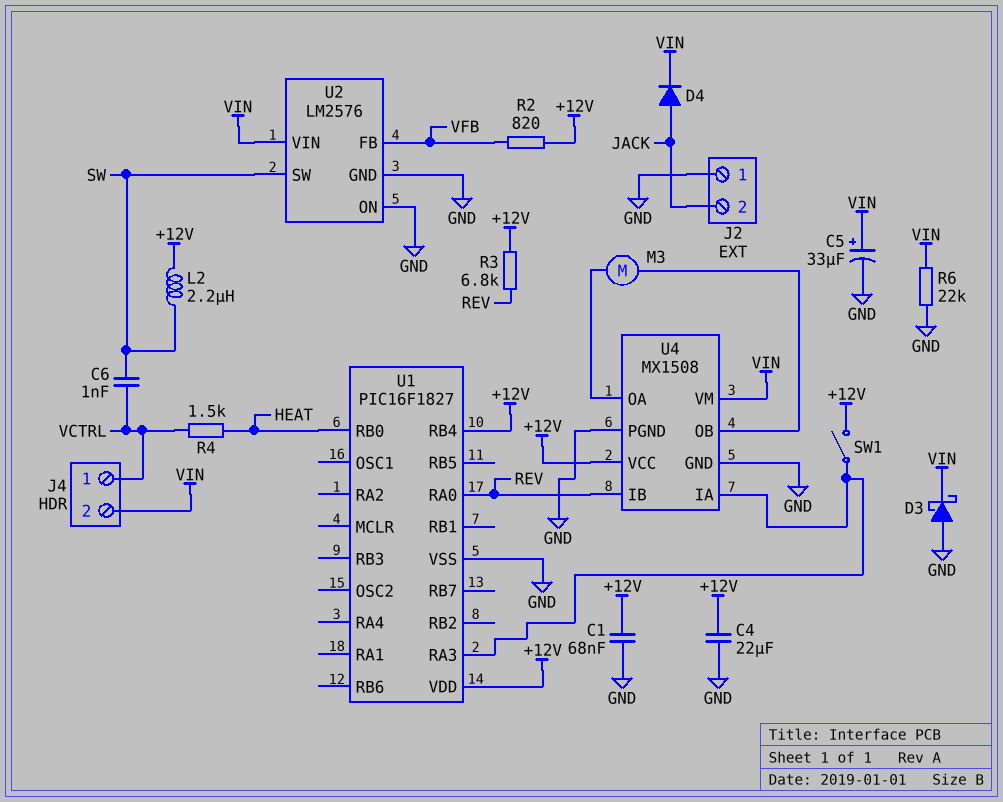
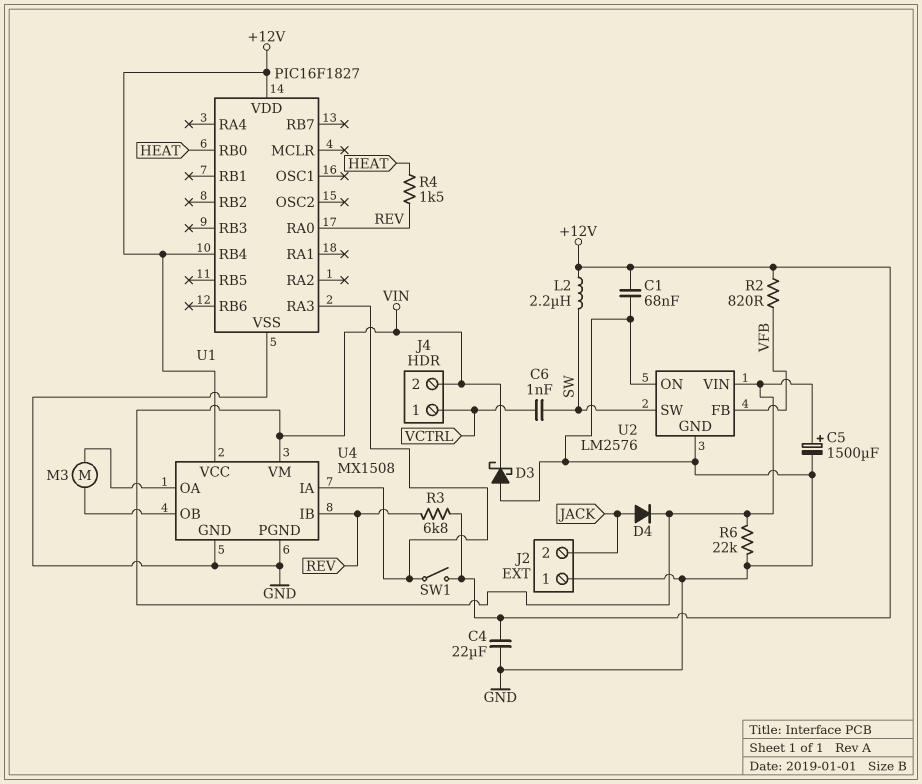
C5: 33uF (plus VIN, minus GND) -> 1500uF (plus VIN, minus GND)
R4: 1.5k (HEAT, VCTRL) -> 1.5k (HEAT, REV)

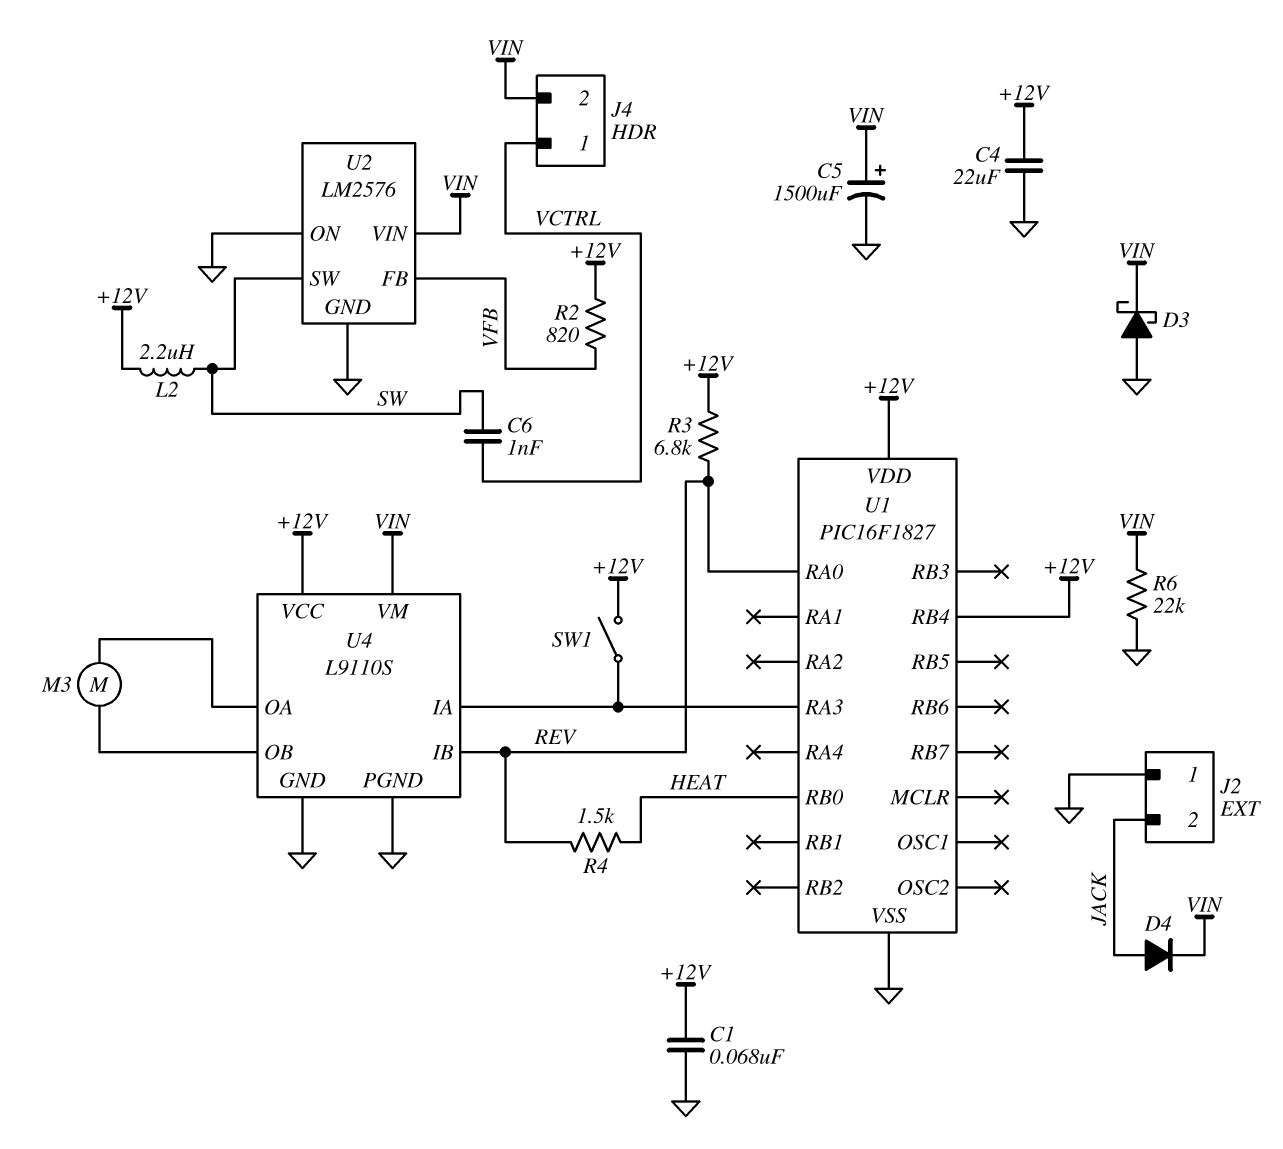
U4: MX1508 -> L9110S

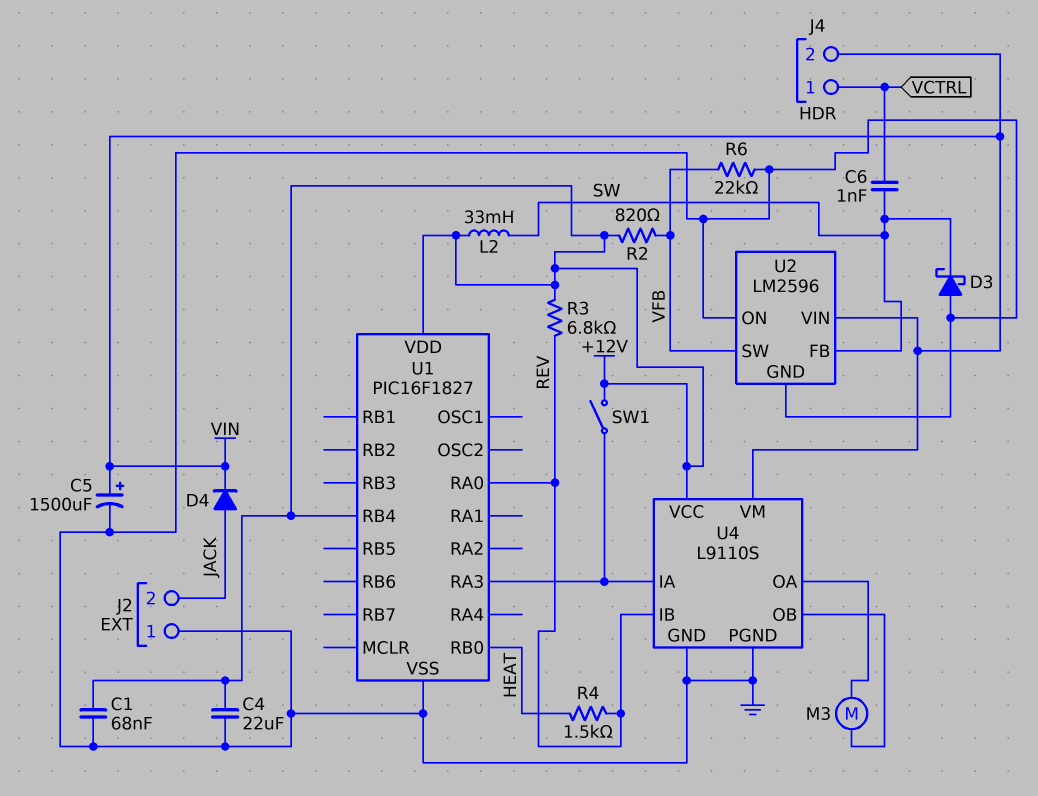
D3: schottky (A GND, K VIN) -> schottky (A GND, K SW)
L2: 2.2uH (+12V, SW) -> 33mH (+12V, SW)
R6: 22k (GND, VIN) -> 22k (GND, VFB)
U2: LM2576 -> LM2596
U2 pin FB: VFB -> SW
U2 pin SW: SW -> VFB

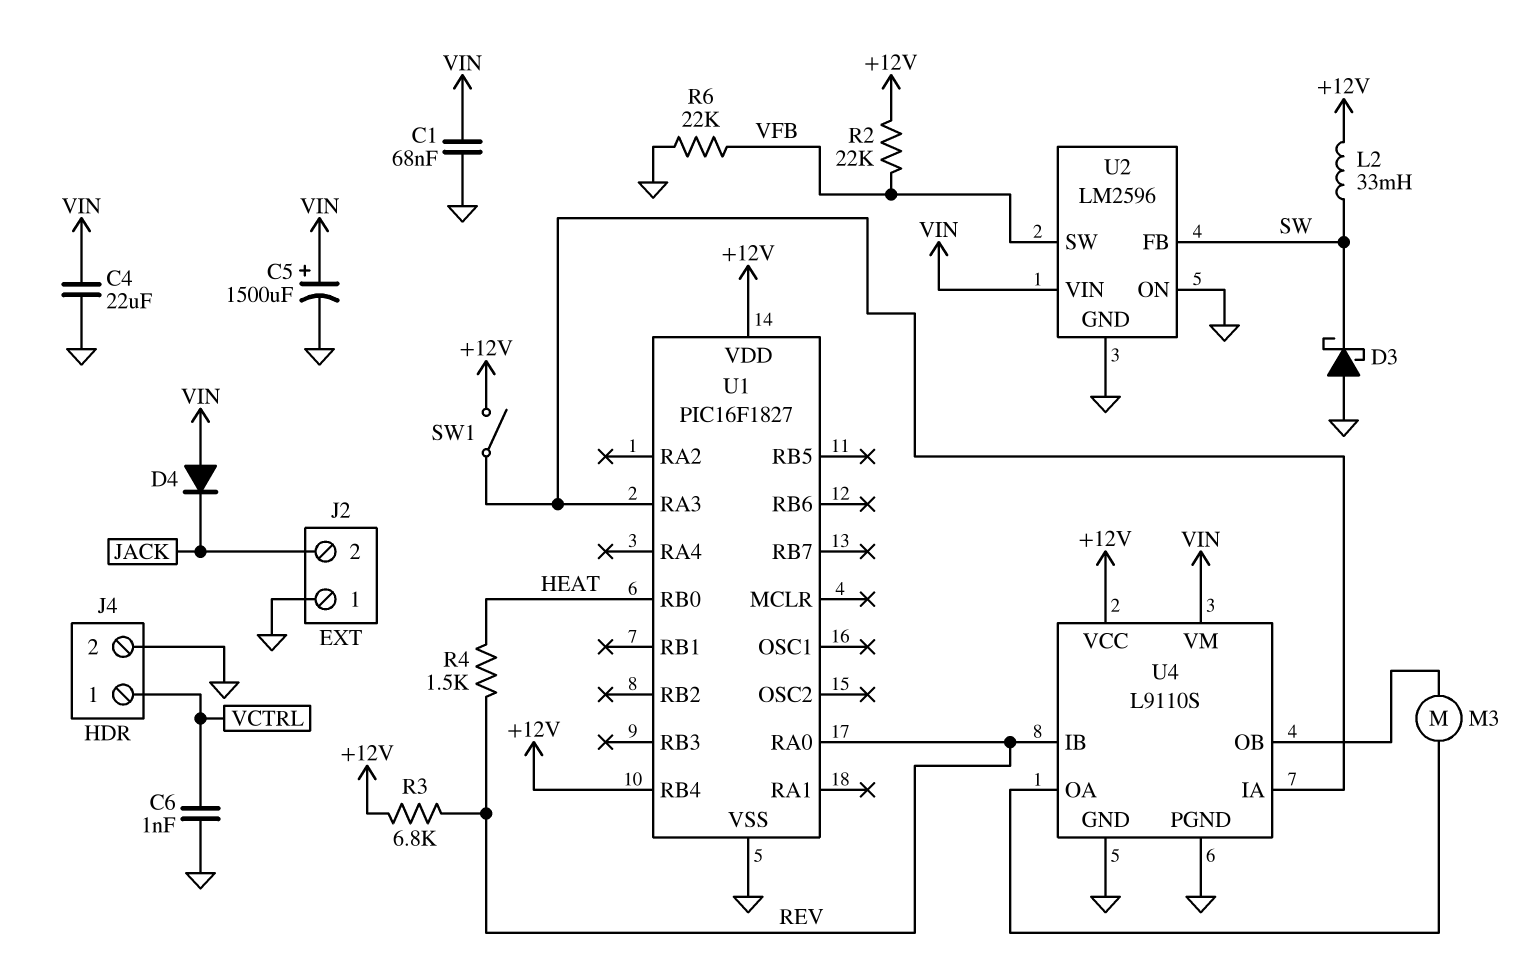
C1: 68nF (+12V, GND) -> 68nF (GND, VIN)
C4: 22uF (+12V, GND) -> 22uF (GND, VIN)
C6: 1nF (SW, VCTRL) -> 1nF (GND, VCTRL)
D4: diode (A JACK, K VIN) -> diode (A VIN, K JACK)
J4 pin 2: VIN -> GND
R2: 820 (+12V, VFB) -> 22k (+12V, VFB)

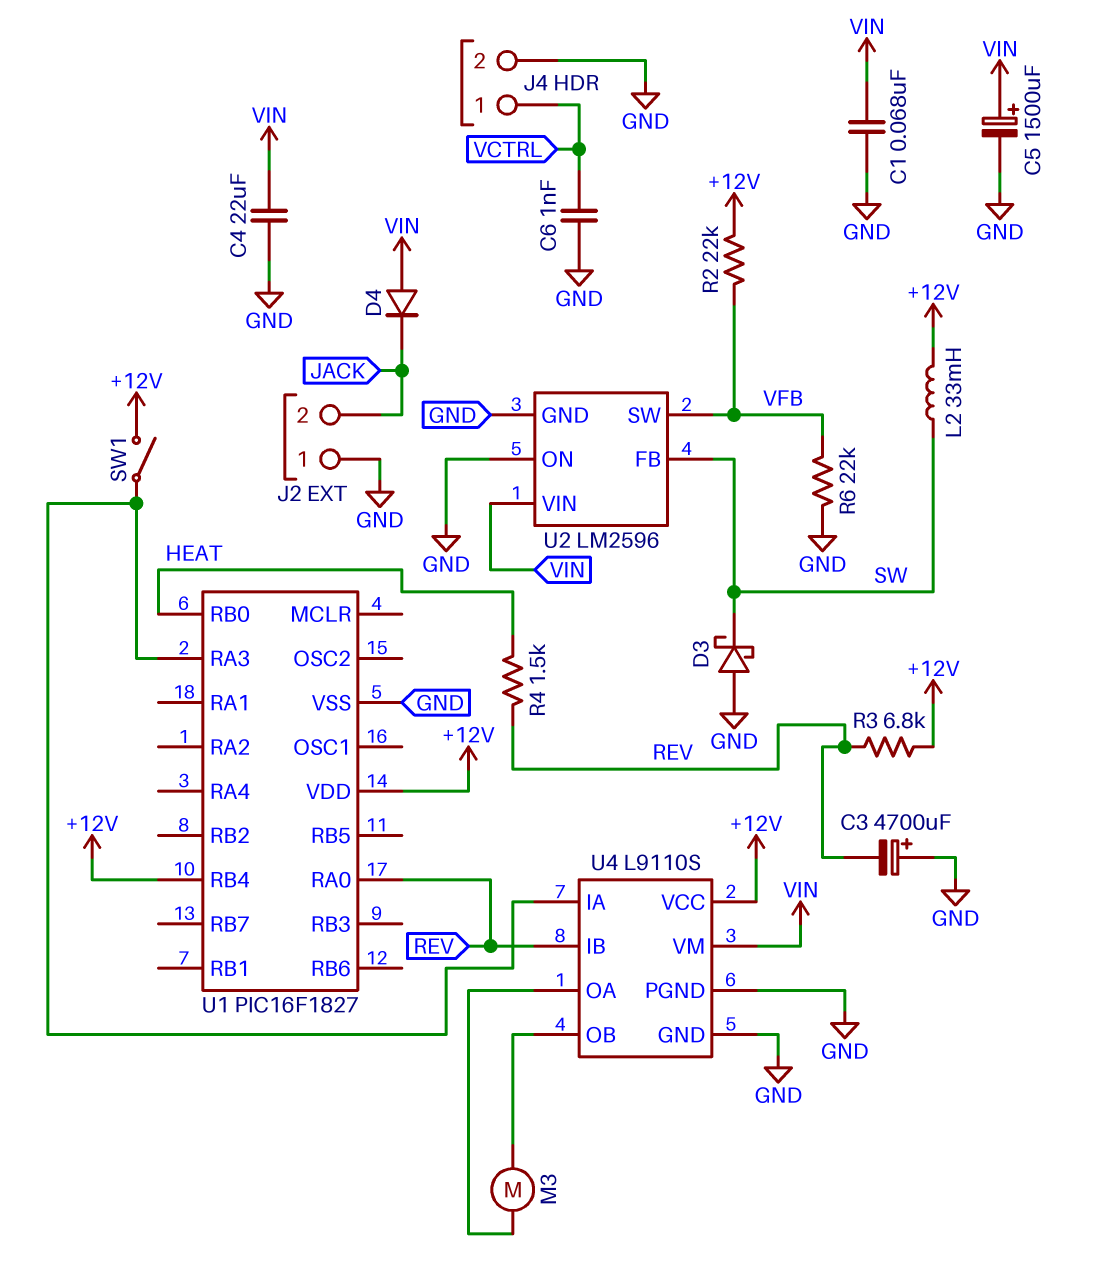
C3: none -> 4700uF (plus GND, minus REV)

